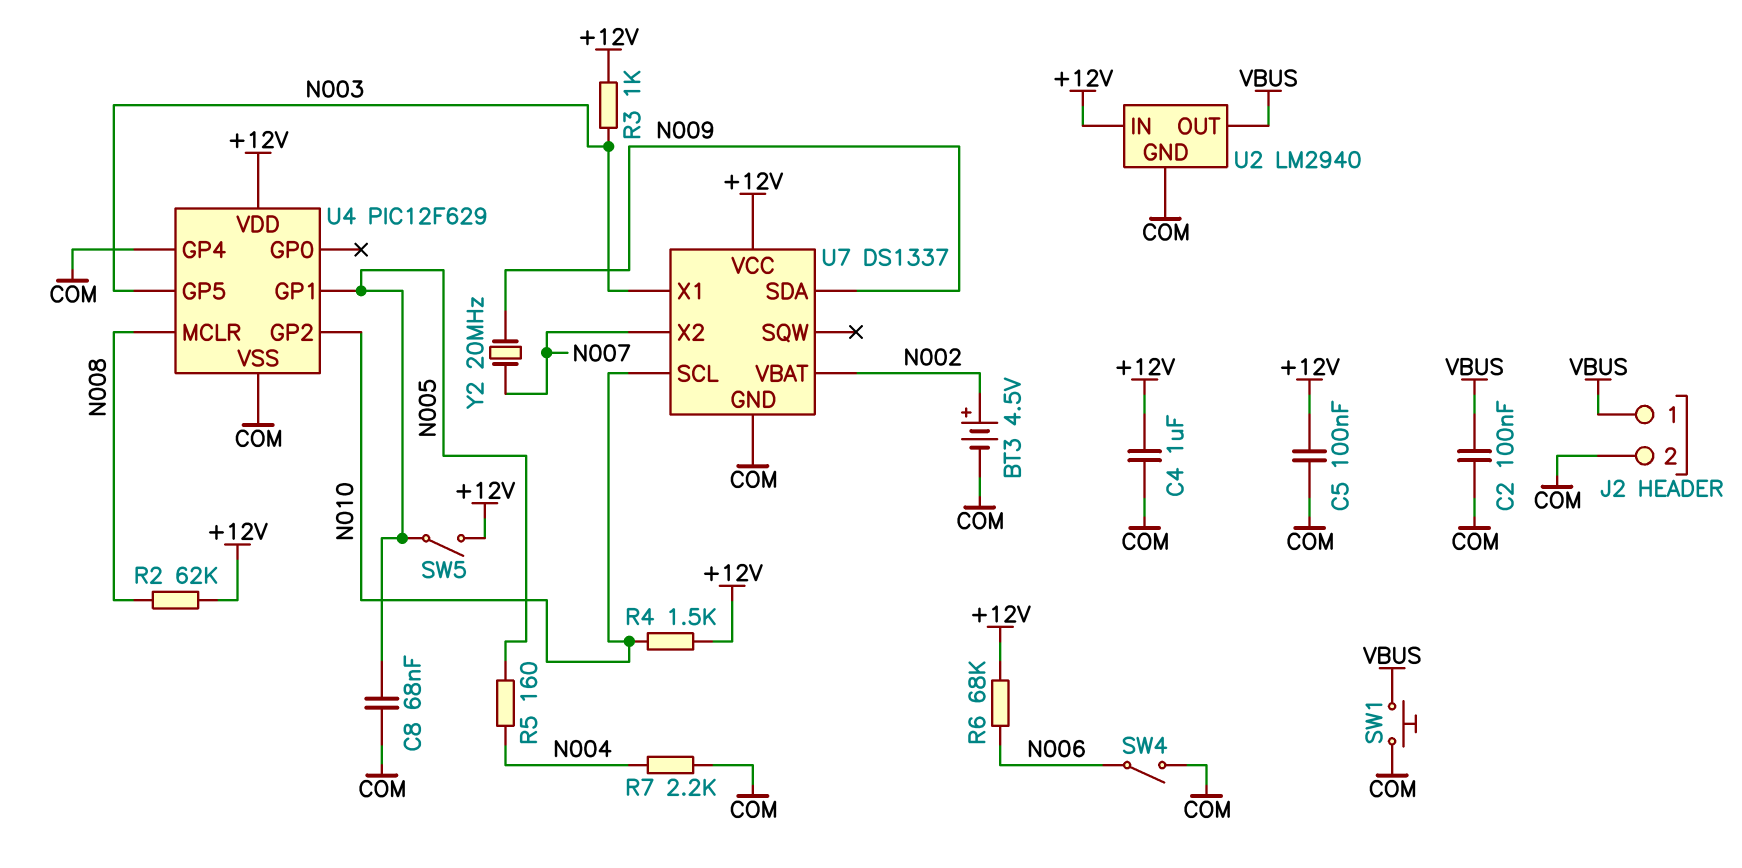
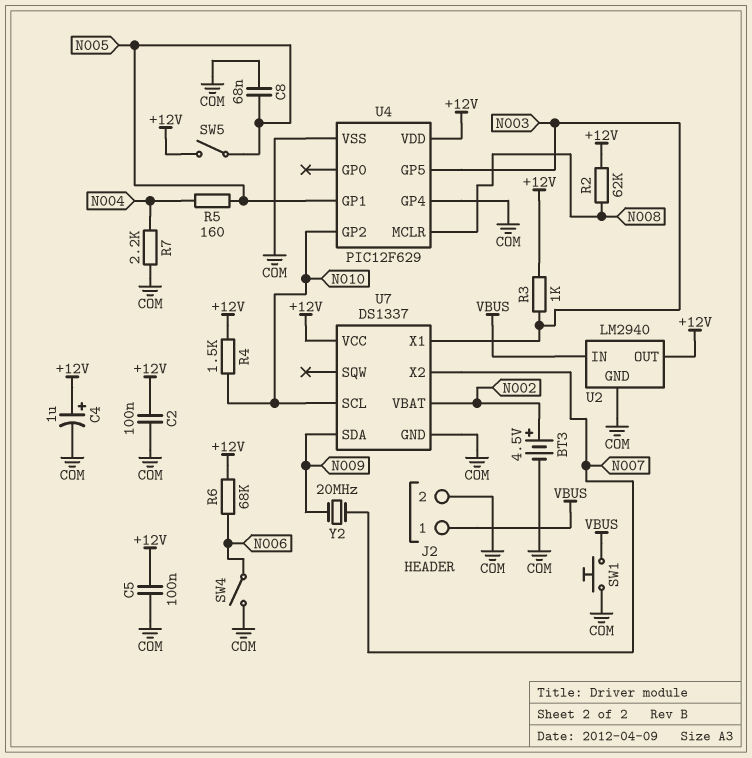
C2: 100nF (COM, VBUS) -> 100nF (+12V, COM)
C4: 1uF (+12V, COM) -> 1uF (plus +12V, minus COM)
U2 pin IN: +12V -> VBUS
U2 pin OUT: VBUS -> +12V

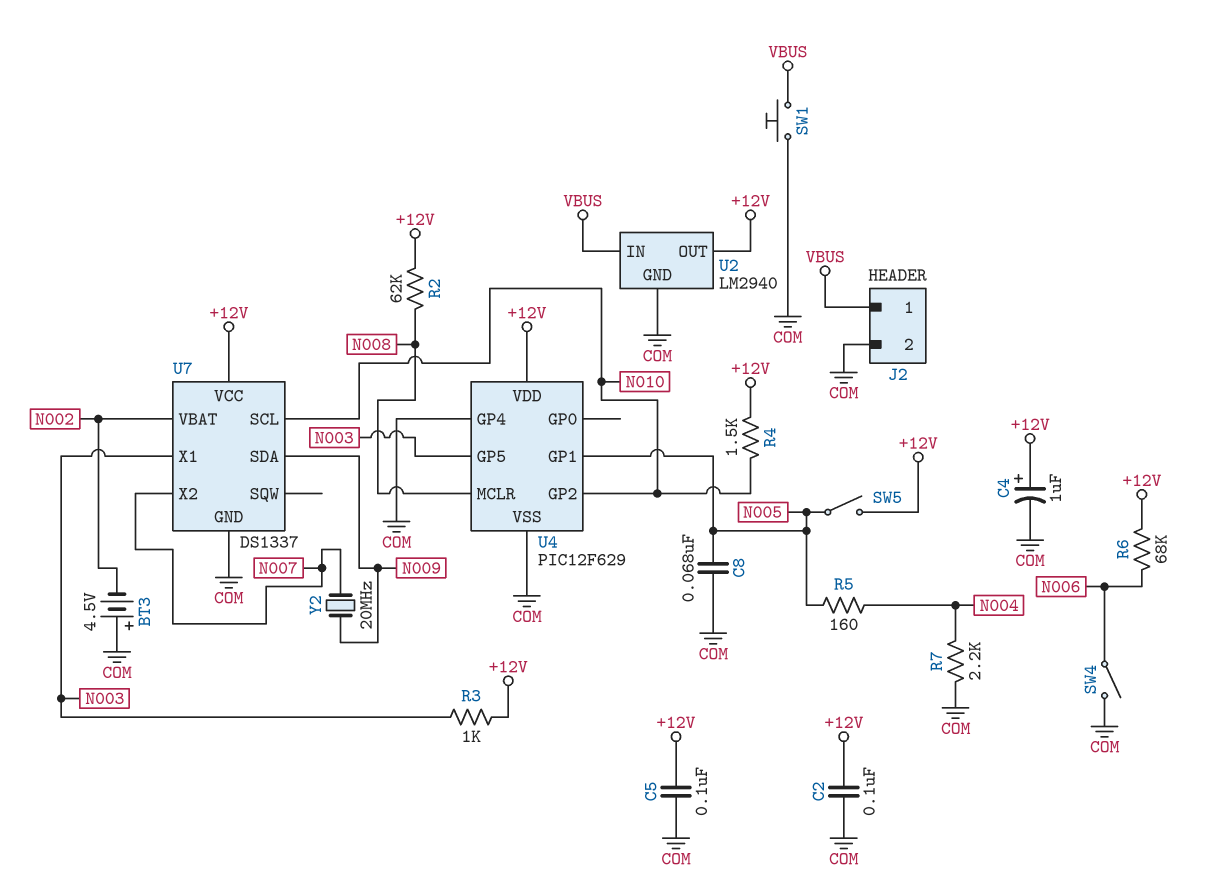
BT3: 4.5V (plus N002, minus COM) -> 4.5V (plus COM, minus N002)

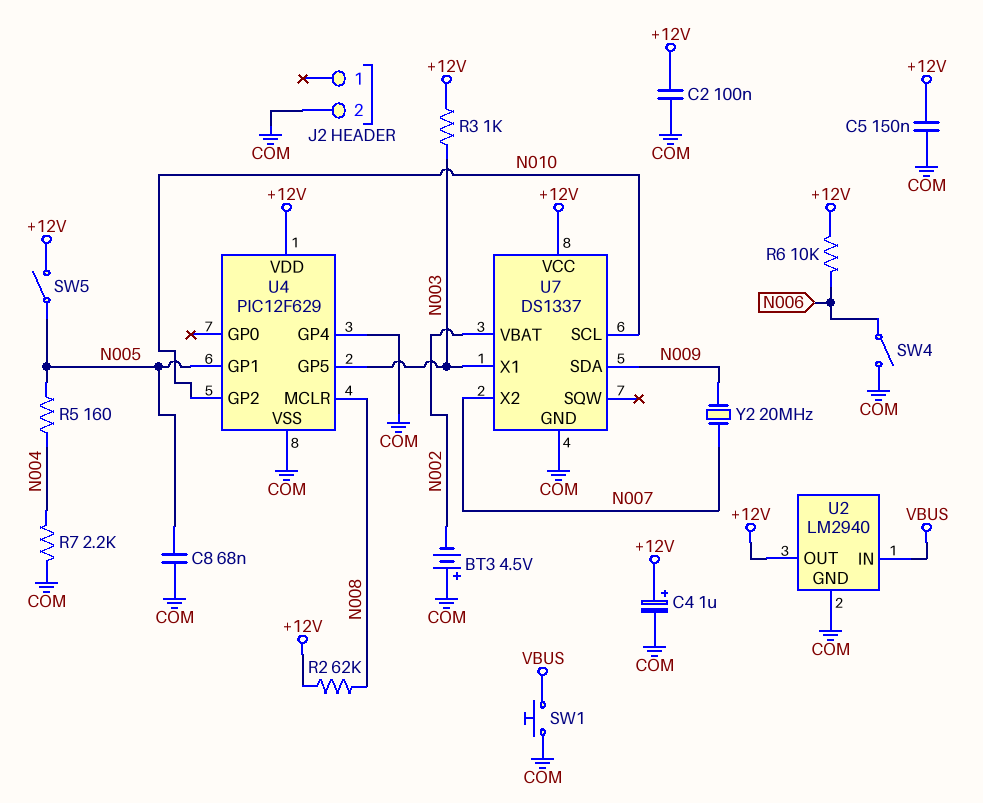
C5: 100nF (+12V, COM) -> 150nF (+12V, COM)
J2 pin 1: VBUS -> none
R4: 1.5k (+12V, N010) -> none
R6: 68k (+12V, N006) -> 10k (+12V, N006)

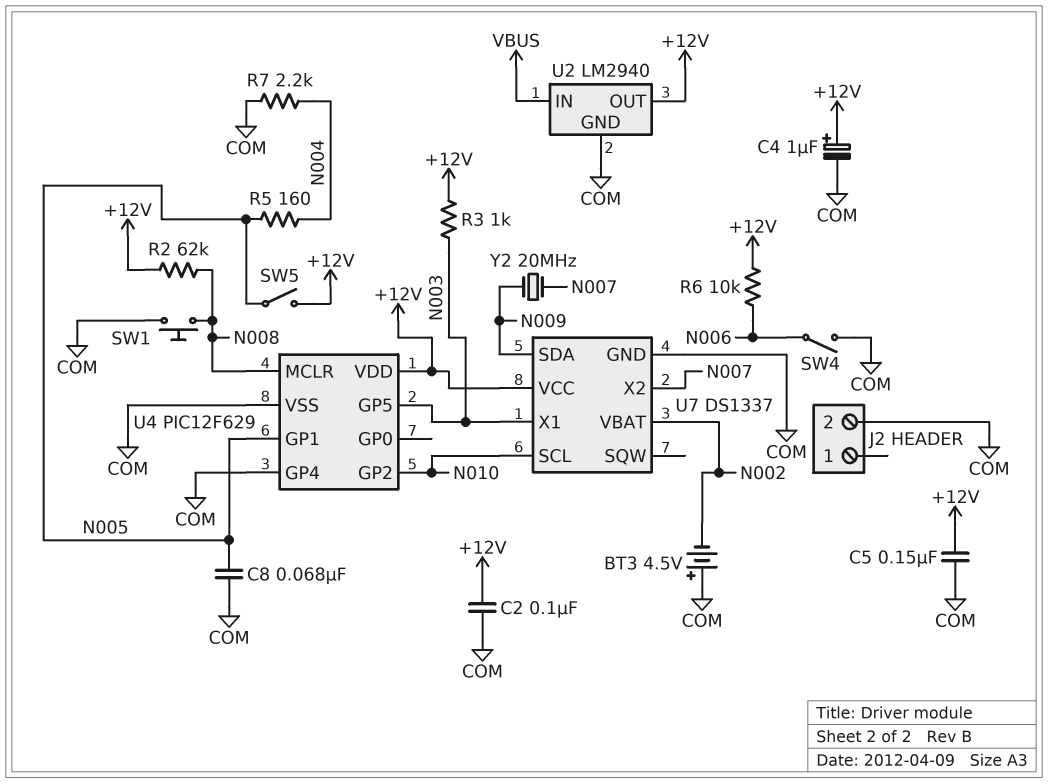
SW1: button (COM, VBUS) -> button (COM, N008)

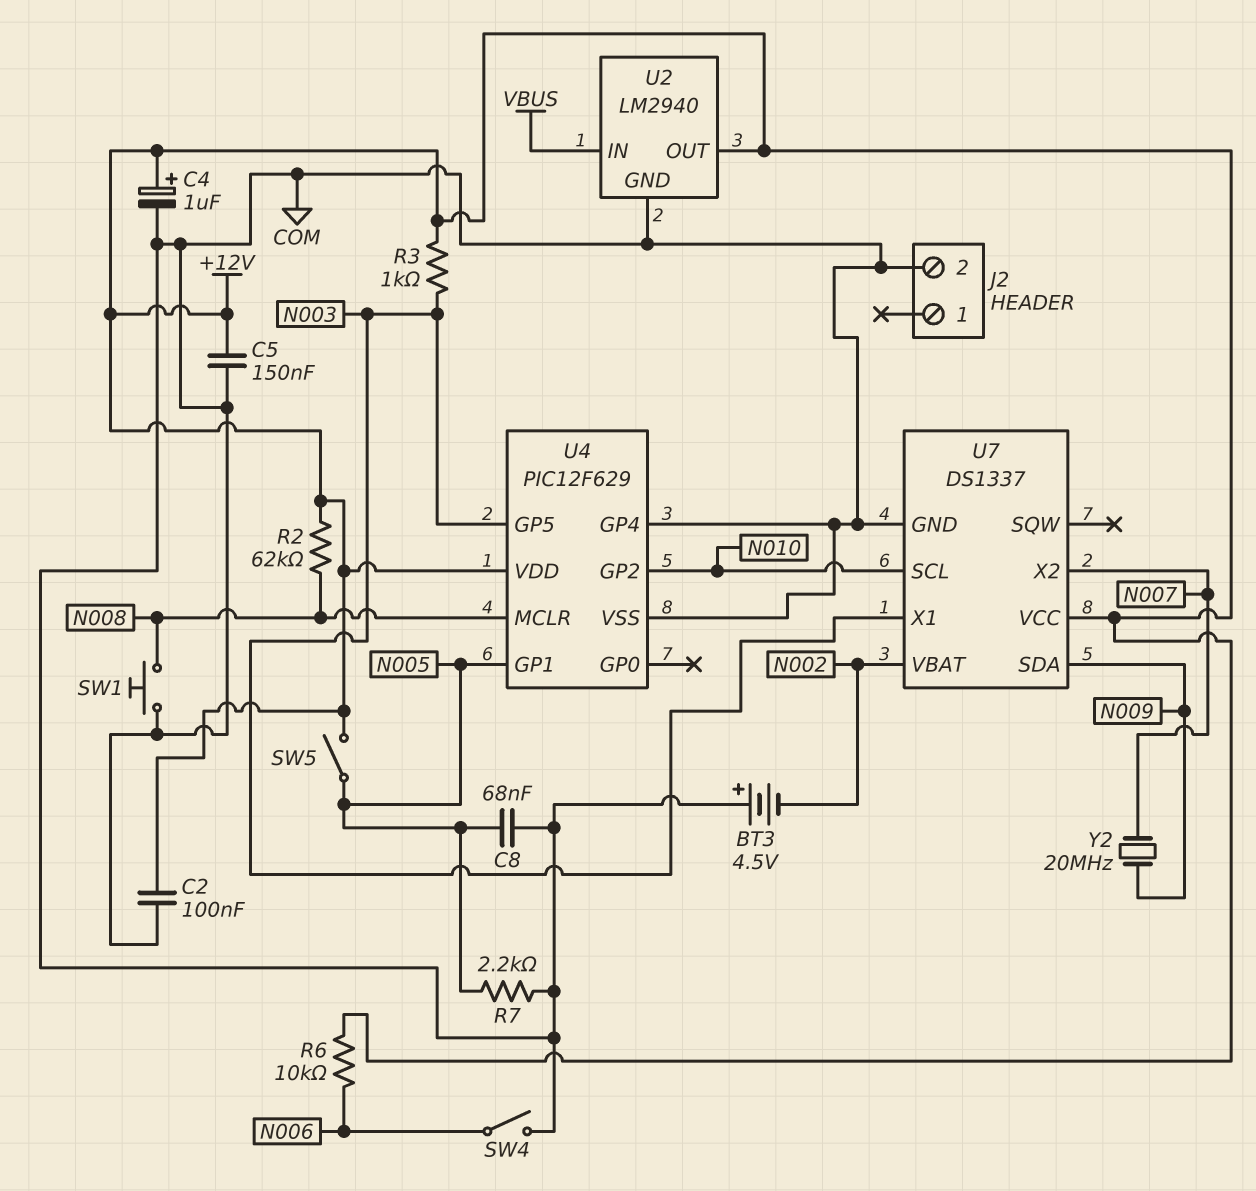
R5: 160 (N004, N005) -> none
R7: 2.2k (COM, N004) -> 2.2k (COM, N005)

